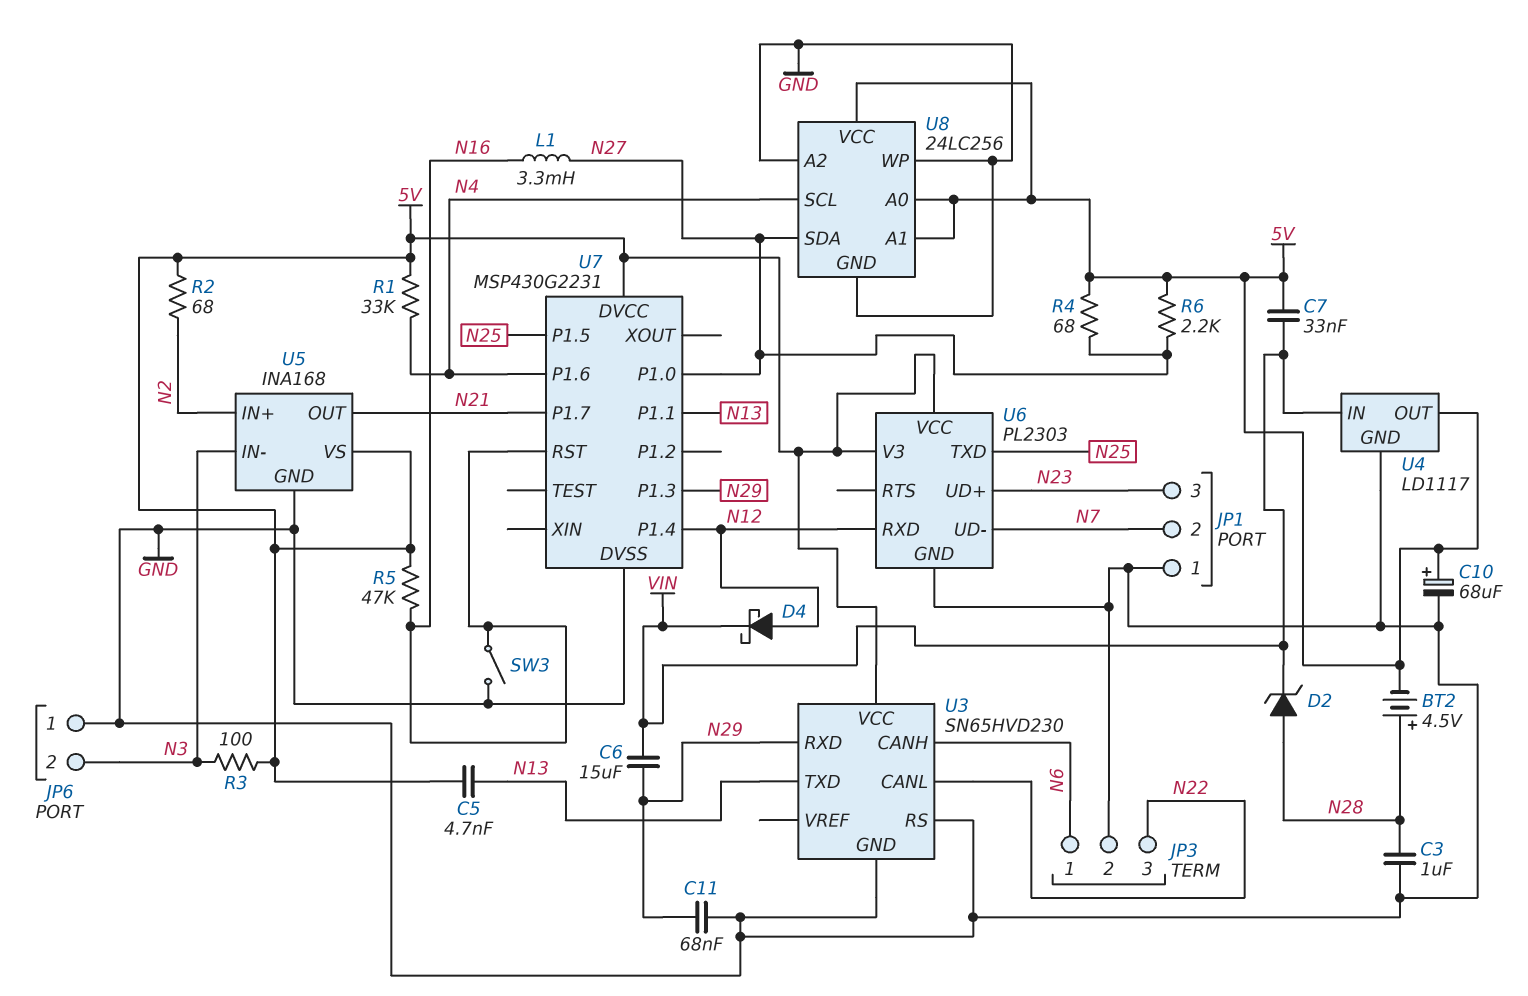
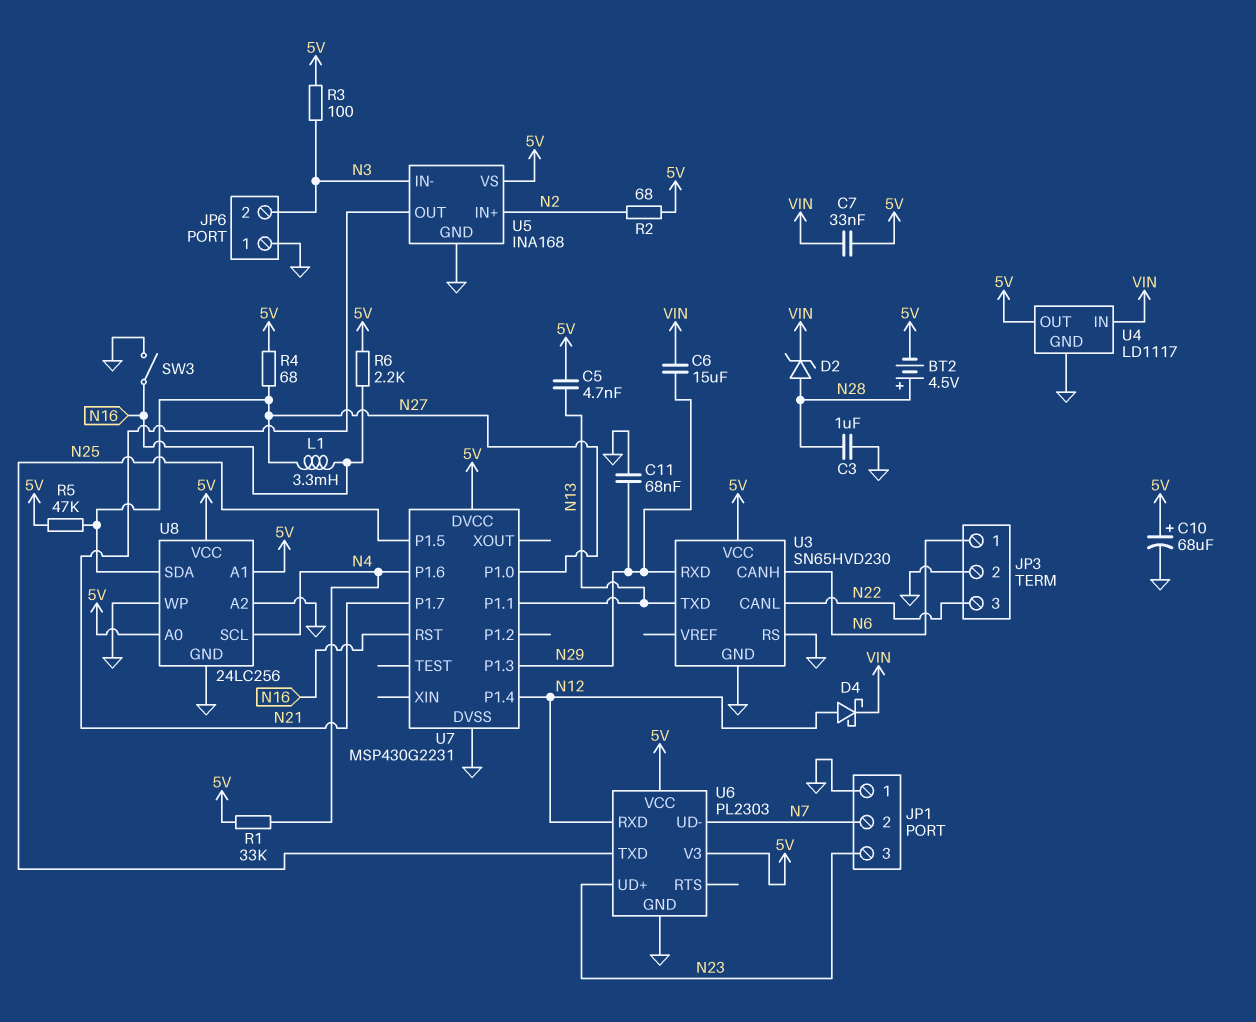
R5: 47k (5V, N16) -> 47k (5V, N27)
R6: 2.2k (5V, N27) -> 2.2k (5V, N16)

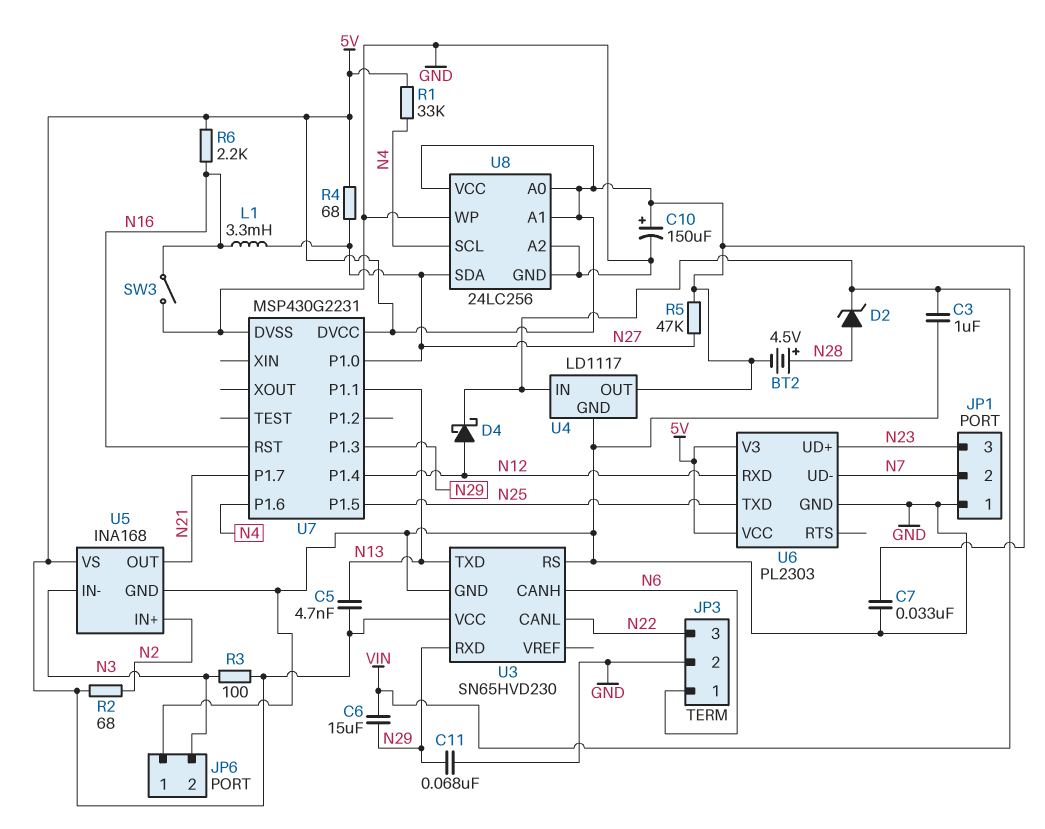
C3: 1uF (GND, N28) -> 1uF (GND, VIN)
C7: 33nF (5V, VIN) -> 33nF (5V, GND)
C10: 68uF (plus 5V, minus GND) -> 150uF (plus 5V, minus GND)

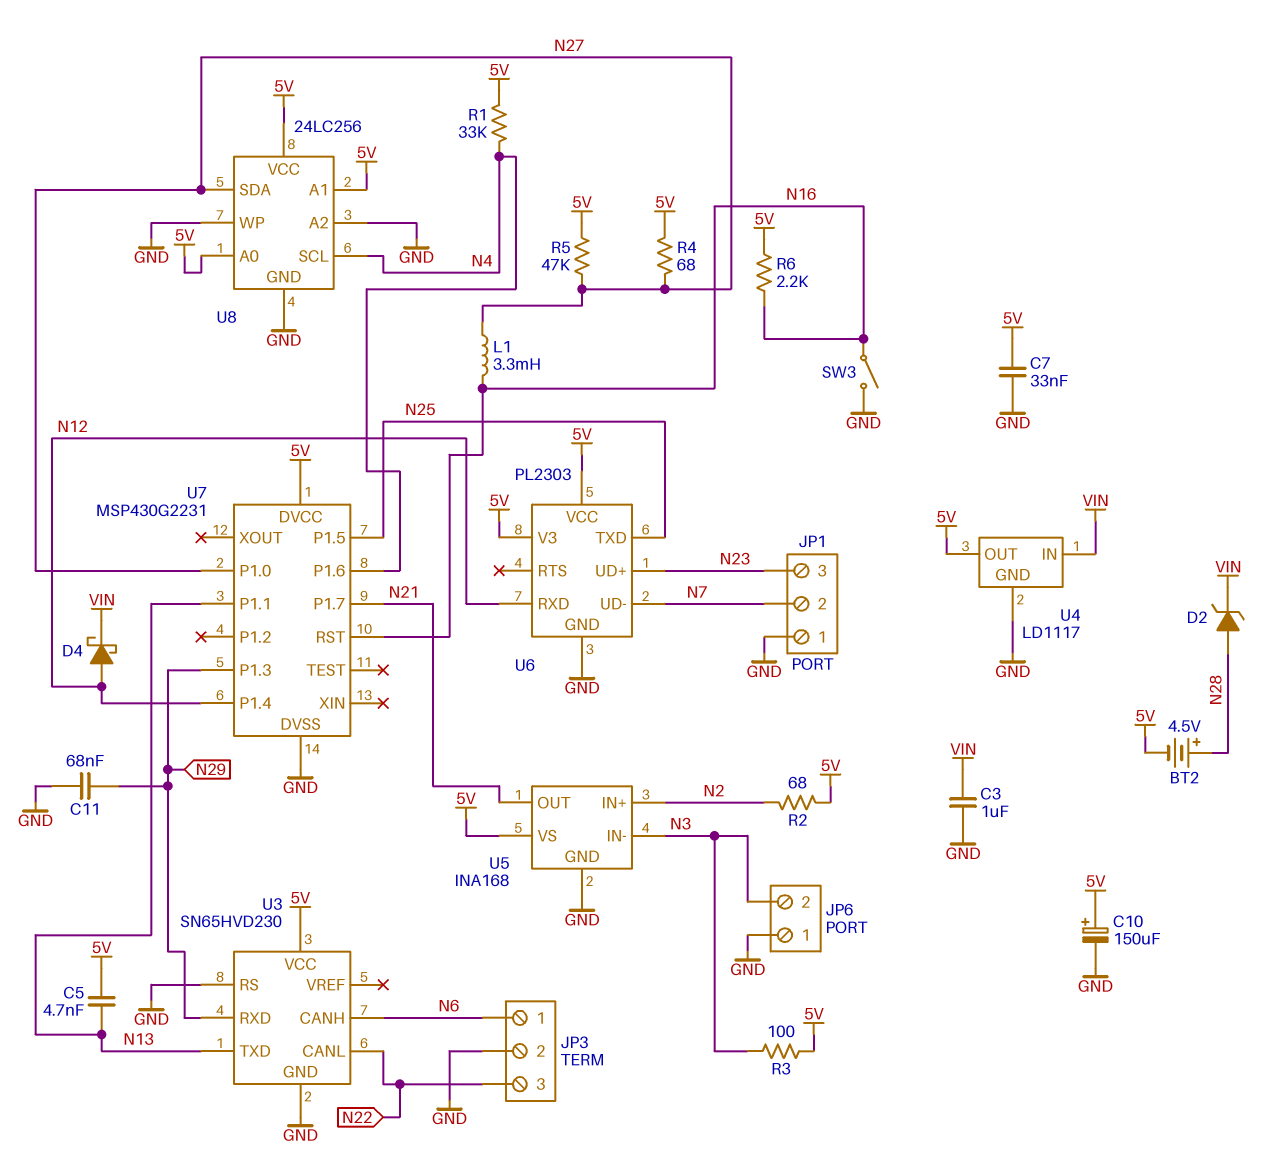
C6: 15uF (N29, VIN) -> none

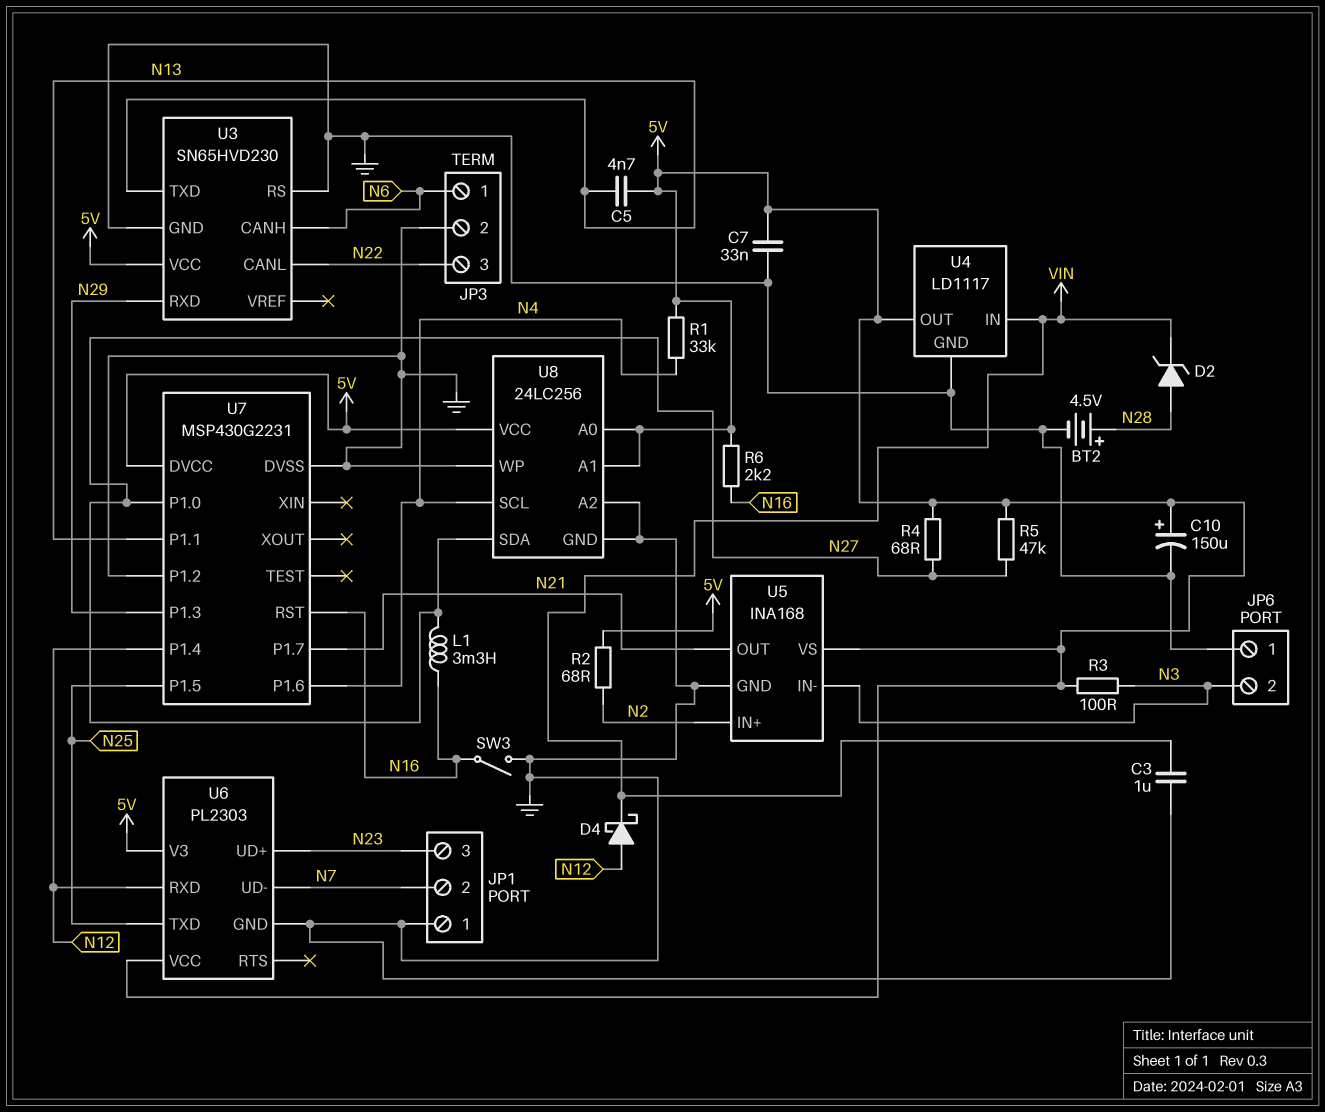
BT2: 4.5V (plus N28, minus 5V) -> 4.5V (plus N28, minus GND)
C11: 68nF (GND, N29) -> none
U7 pin P1.2: none -> GND

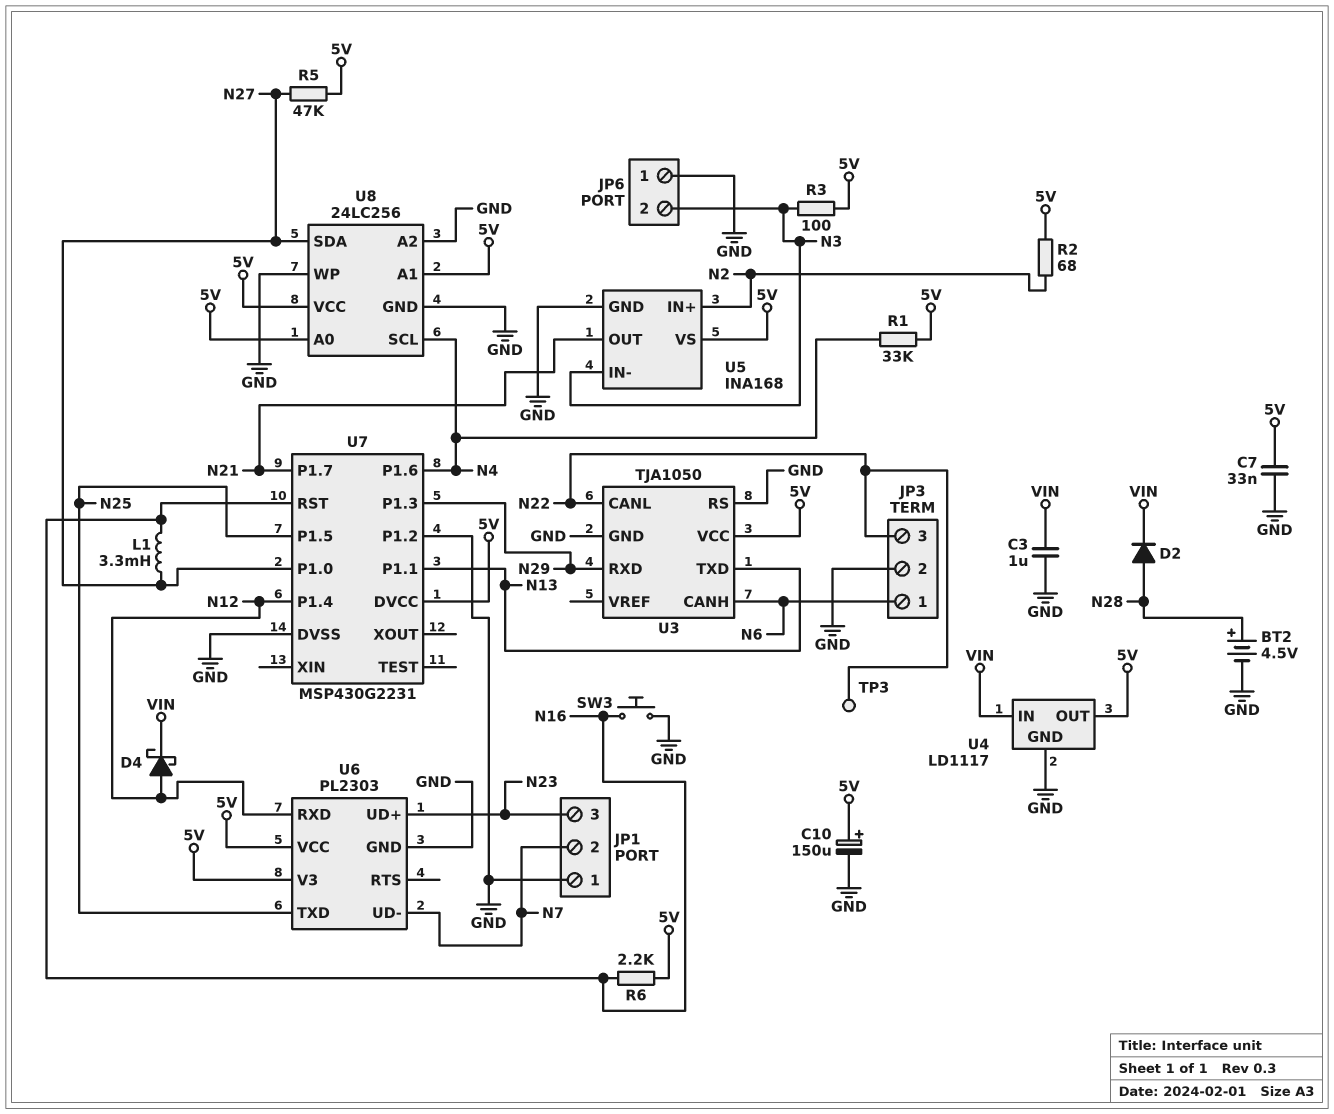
C5: 4.7nF (5V, N13) -> none
D2: zener (A N28, K VIN) -> diode (A N28, K VIN)
R4: 68 (5V, N27) -> none
SW3: switch (GND, N16) -> button (GND, N16)
TP3: none -> test point (N22)
U3: SN65HVD230 -> TJA1050

